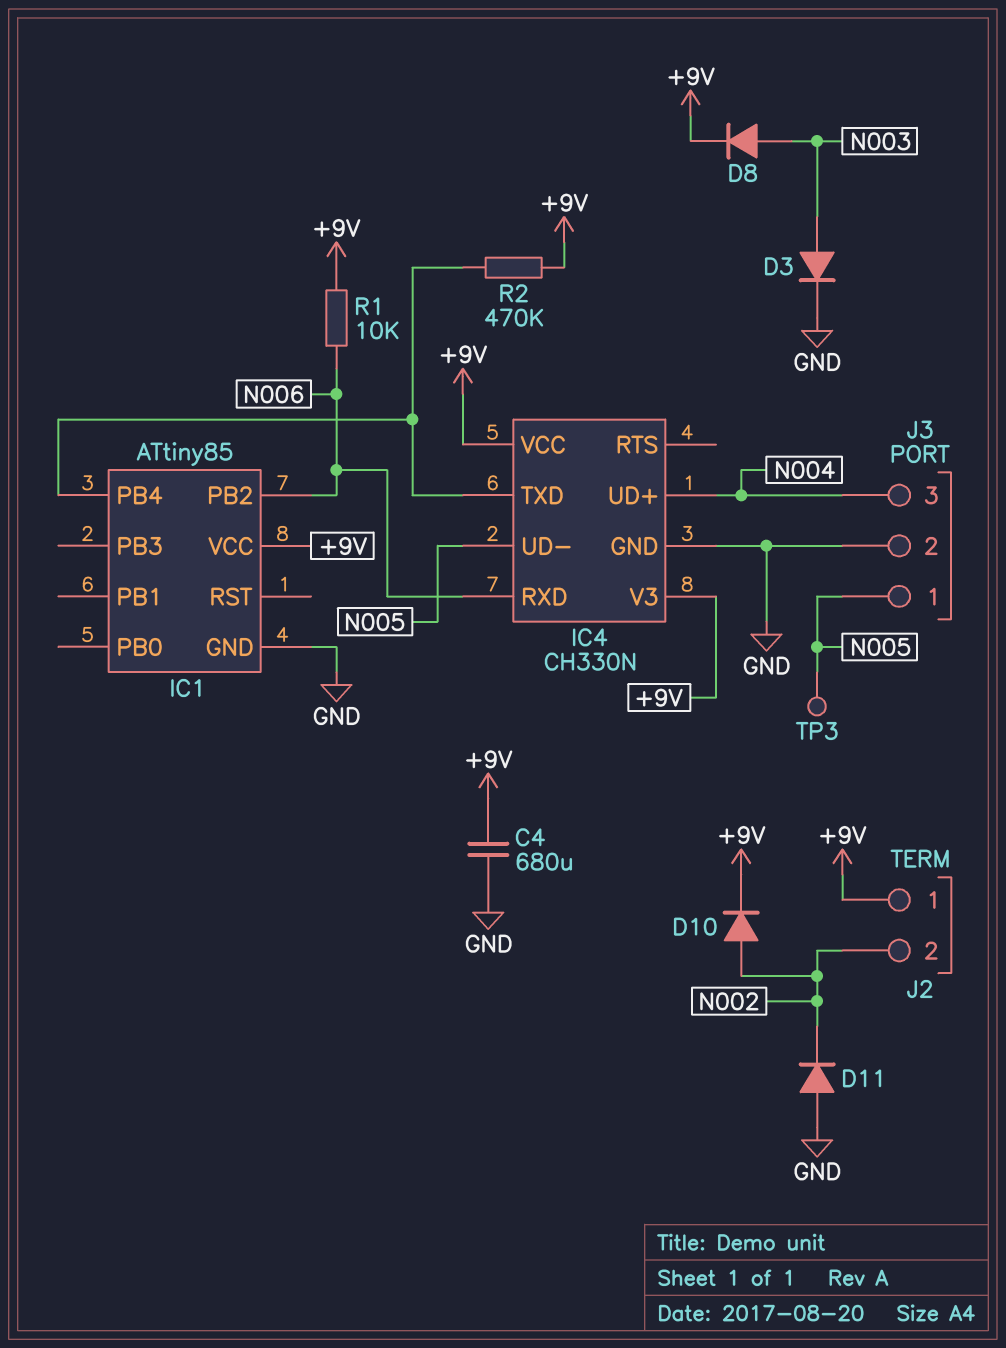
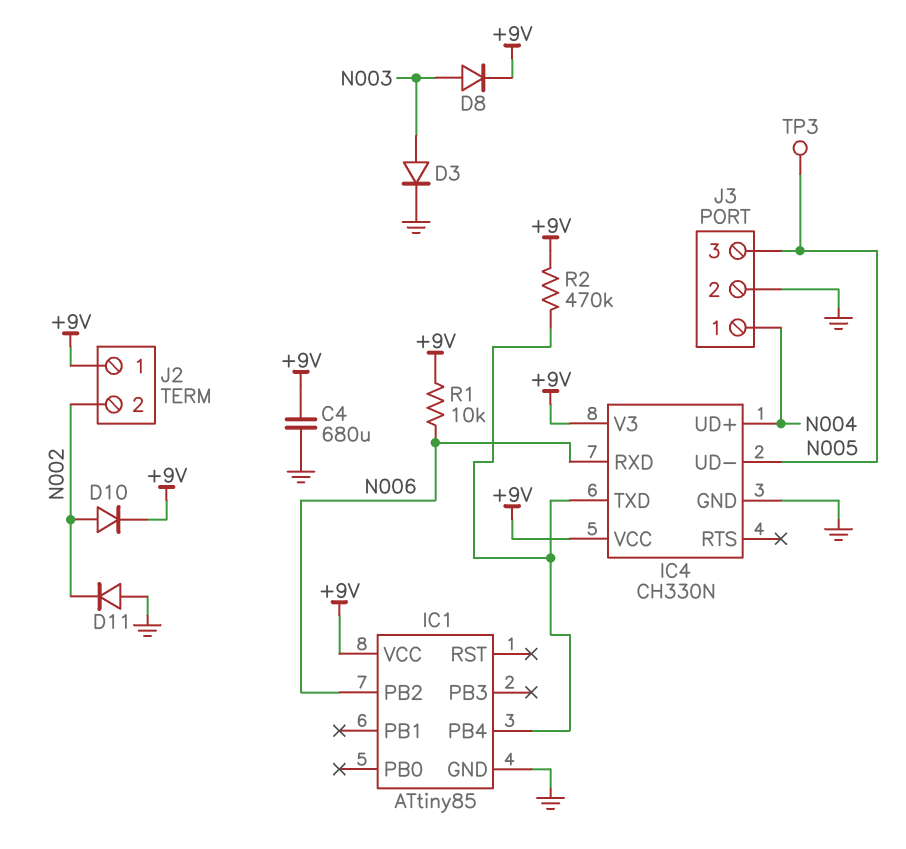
J3 pin 1: N005 -> N004
J3 pin 3: N004 -> N005

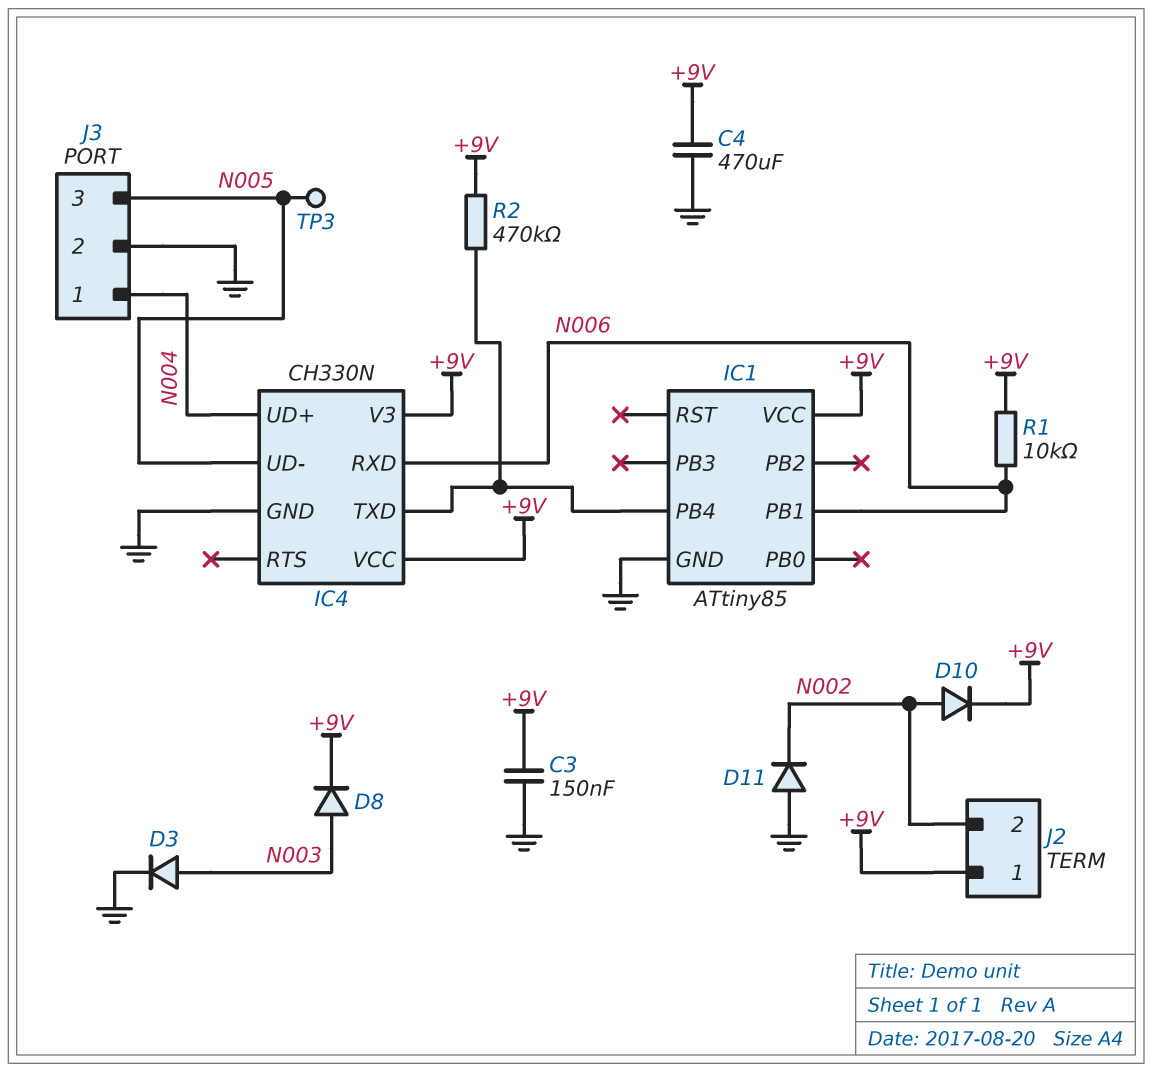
C3: none -> 150nF (+9V, GND)
C4: 680uF (+9V, GND) -> 470uF (+9V, GND)
IC1 pin PB1: none -> N006
IC1 pin PB2: N006 -> none

